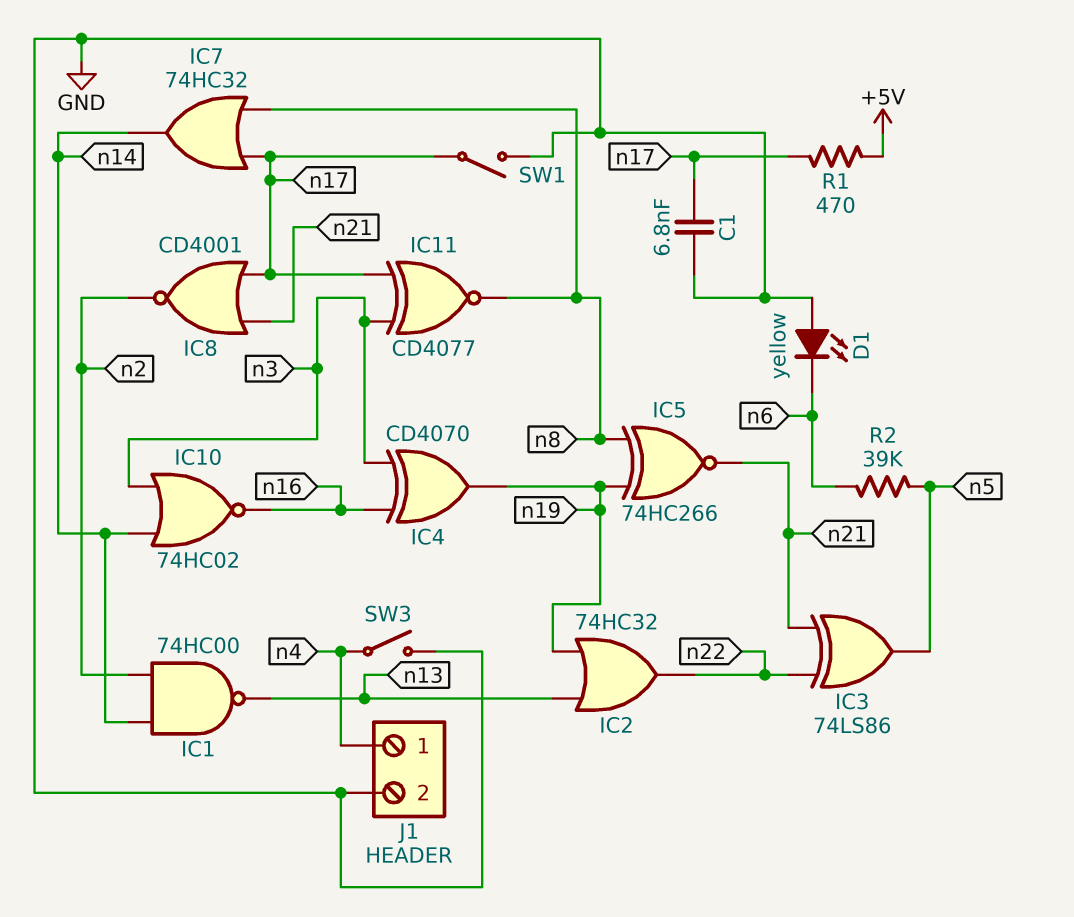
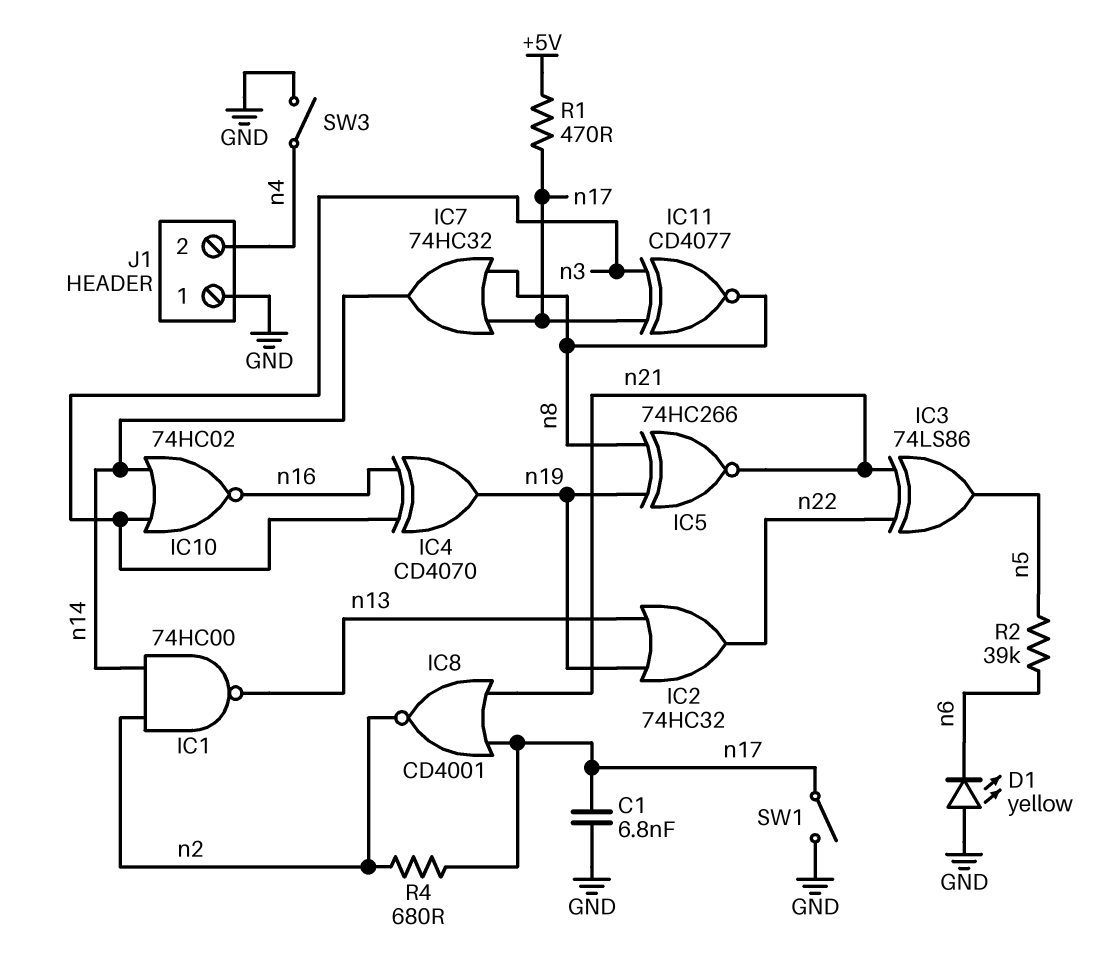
J1 pin 1: n4 -> GND
J1 pin 2: GND -> n4
R4: none -> 680 (n2, n17)

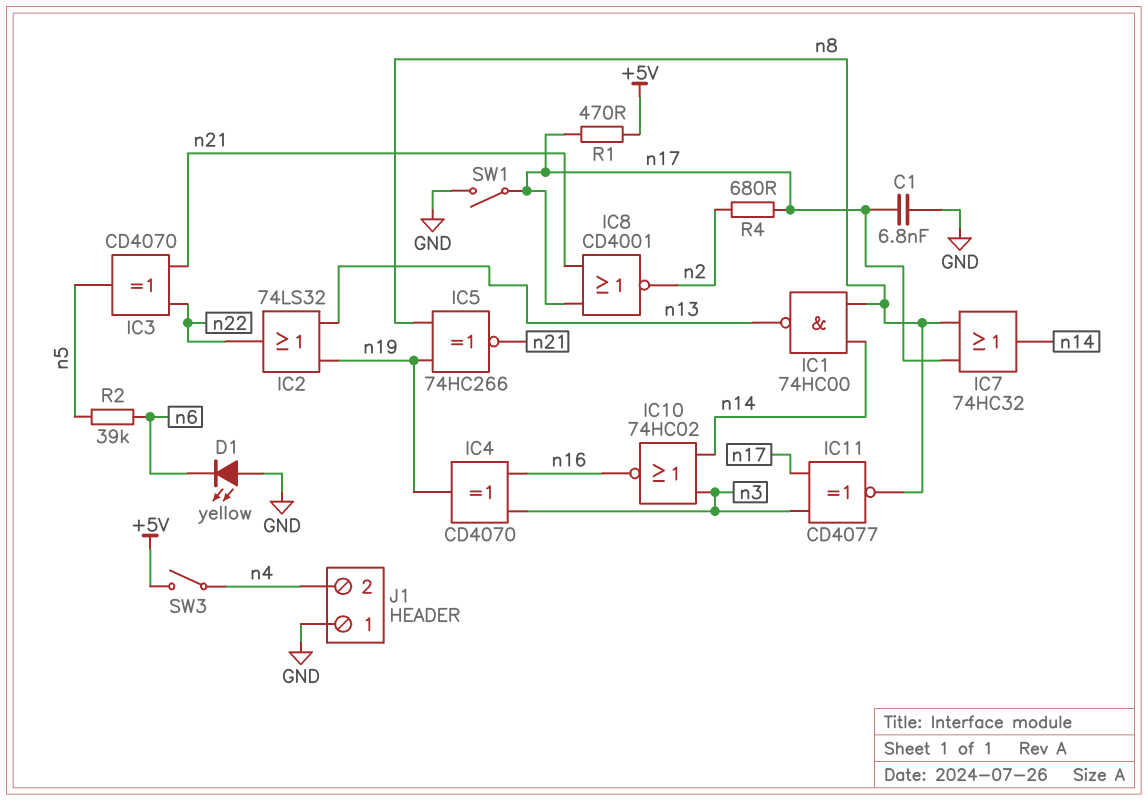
IC1: NAND 74HC00 (in n2, in n14, out n13) -> NAND 74HC00 (in n8, in n14, out n13)
IC2: OR 74HC32 (in n13, in n19, out n22) -> OR 74LS32 (in n13, in n19, out n22)
IC3: XOR 74LS86 (in n21, in n22, out n5) -> XOR CD4070 (in n21, in n22, out n5)
SW3: switch (GND, n4) -> switch (+5V, n4)

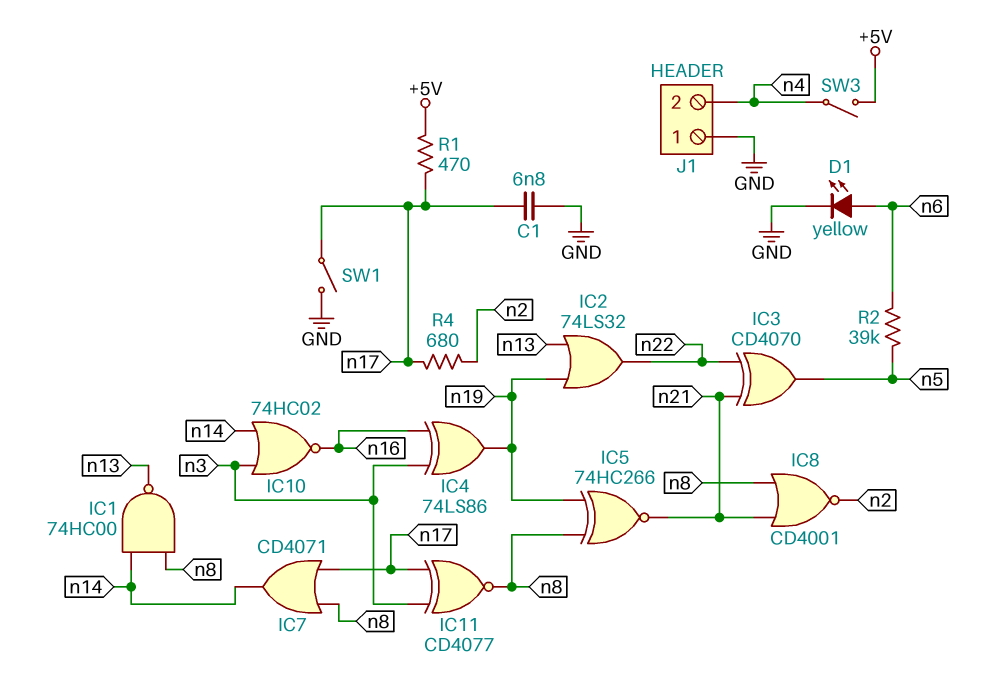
D1: LED yellow (A GND, K n6) -> LED yellow (A n6, K GND)
IC4: XOR CD4070 (in n3, in n16, out n19) -> XOR 74LS86 (in n3, in n16, out n19)
IC7: OR 74HC32 (in n8, in n17, out n14) -> OR CD4071 (in n8, in n17, out n14)
IC8: NOR CD4001 (in n17, in n21, out n2) -> NOR CD4001 (in n8, in n21, out n2)

